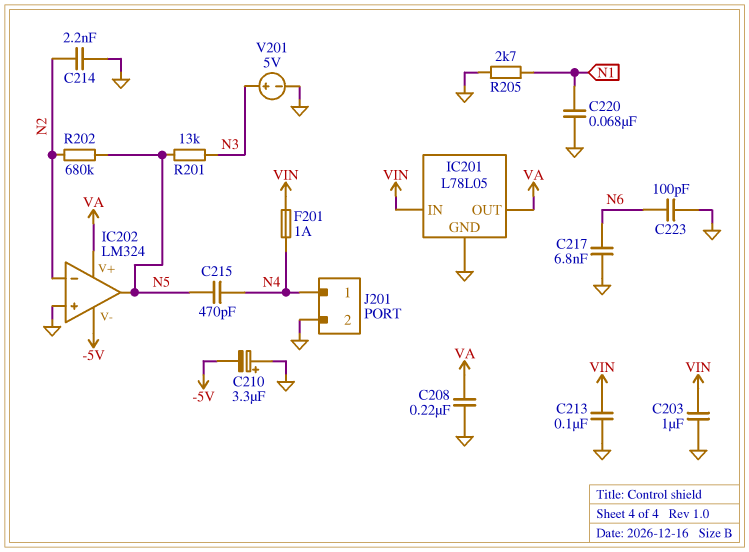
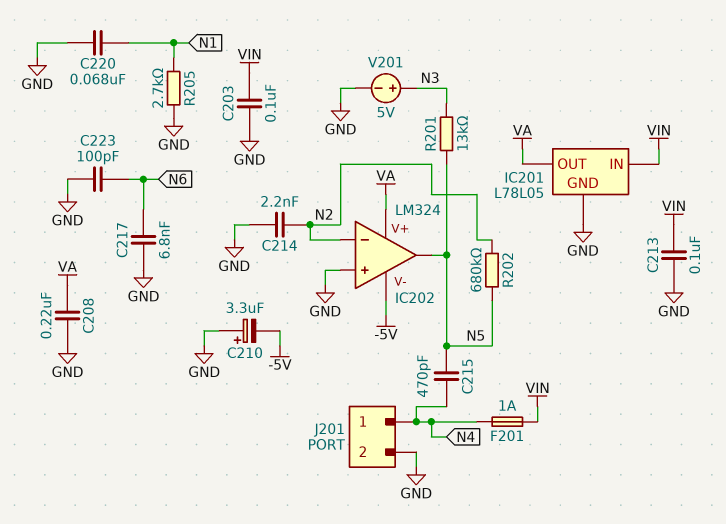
C203: 1uF (GND, VIN) -> 100nF (GND, VIN)

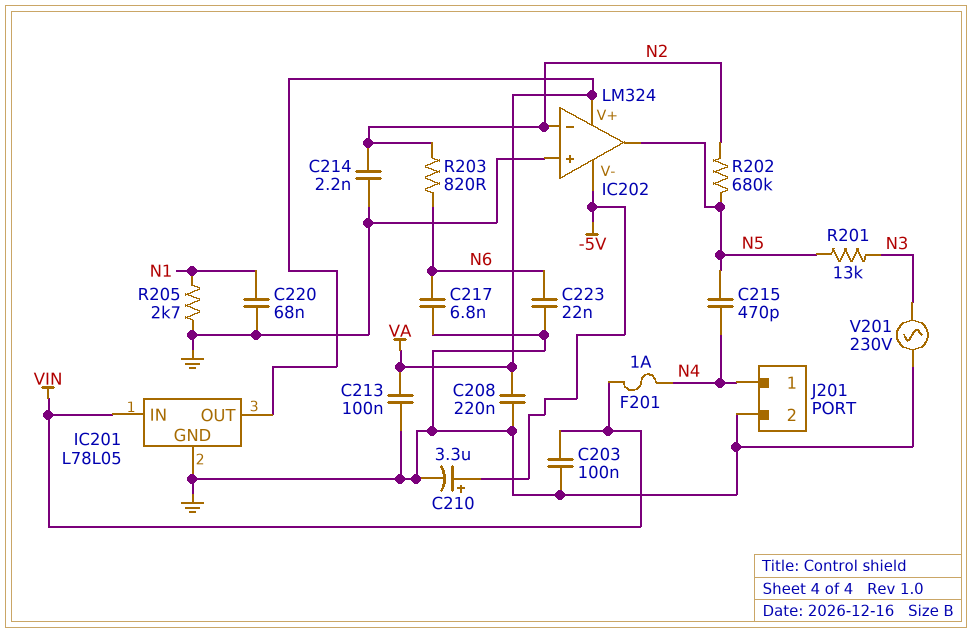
C210: 3.3uF (plus GND, minus -5V) -> 3.3uF (plus -5V, minus GND)
C213: 100nF (GND, VIN) -> 100nF (GND, VA)
C223: 100pF (GND, N6) -> 22nF (GND, N6)
R203: none -> 820 (N2, N6)
V201: 5V (plus N3, minus GND) -> AC 230V (GND, N3)

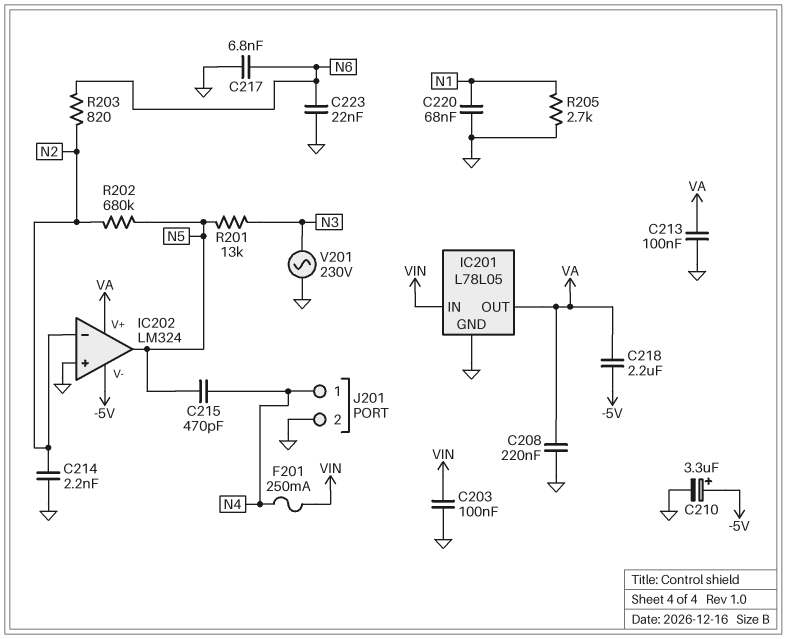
C218: none -> 2.2uF (-5V, VA)
F201: 1A (N4, VIN) -> 250mA (N4, VIN)

